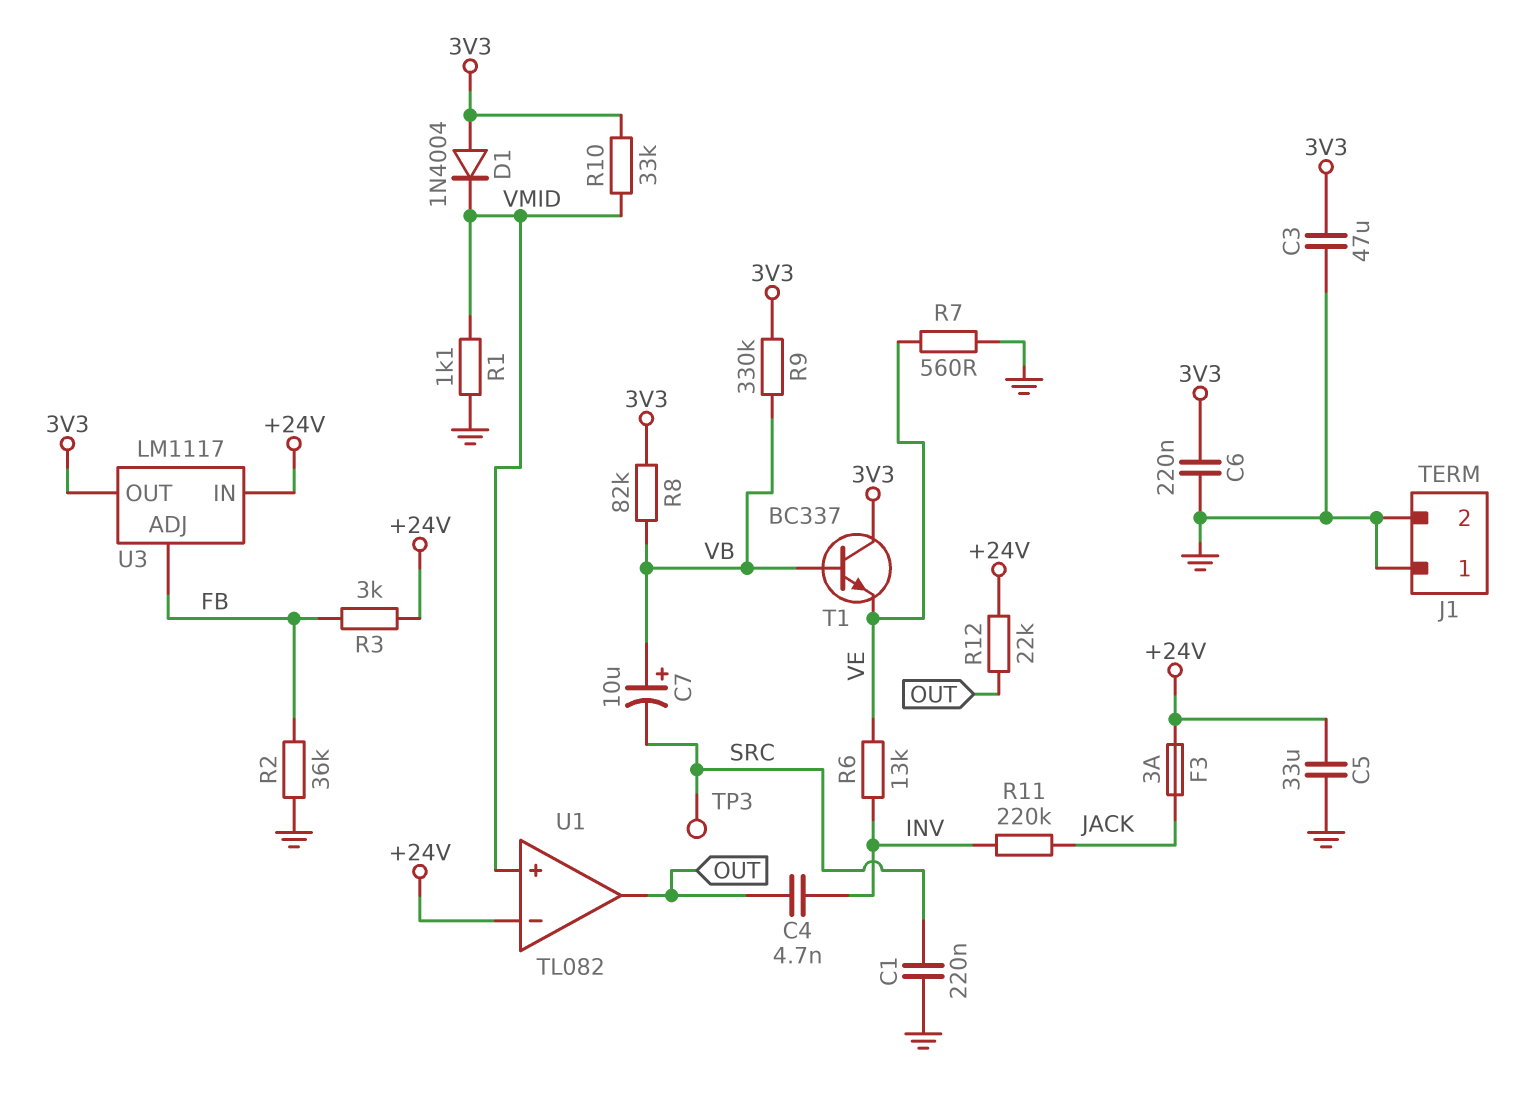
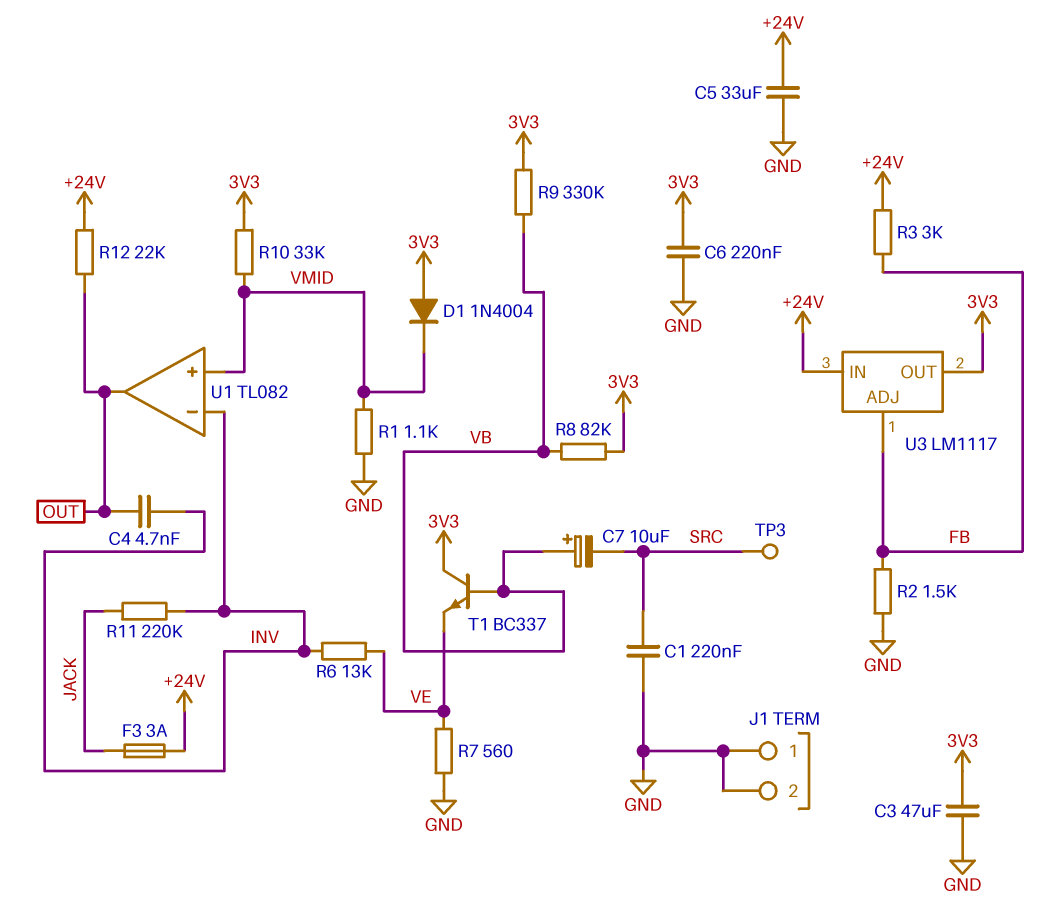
R2: 36k (FB, GND) -> 1.5k (FB, GND)
U1 pin in-: +24V -> INV

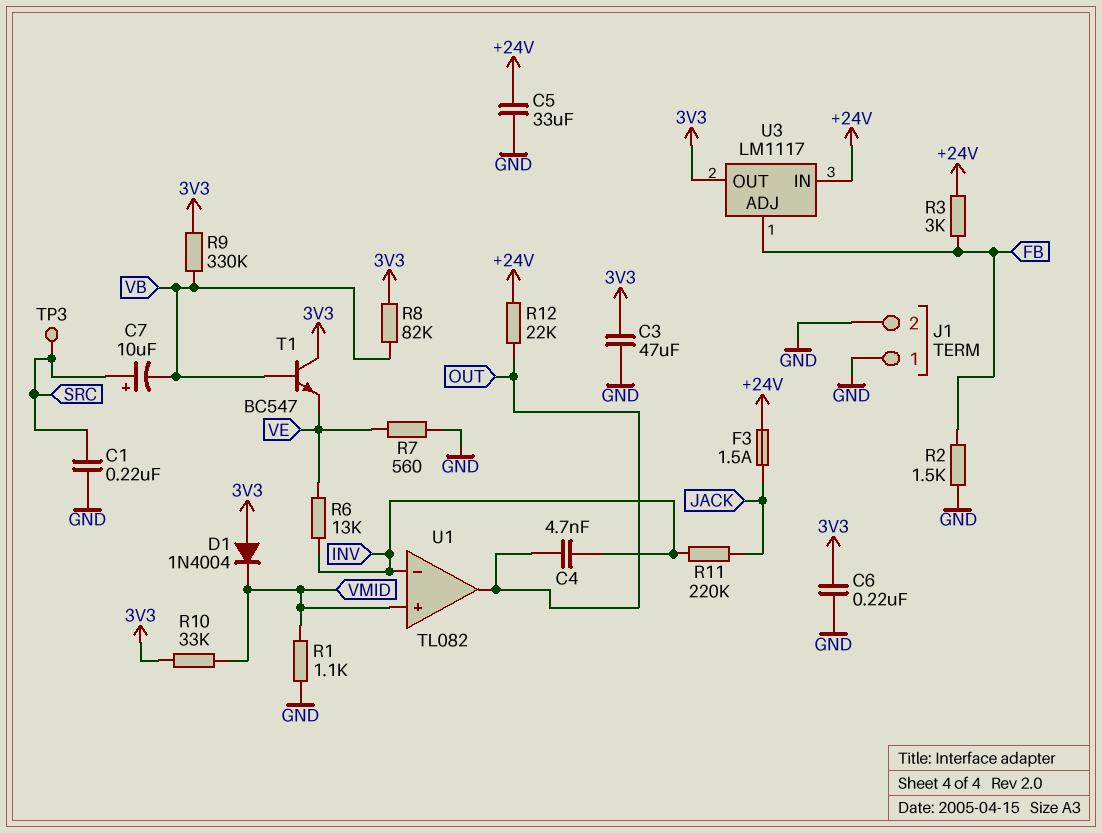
C7: 10uF (plus VB, minus SRC) -> 10uF (plus SRC, minus VB)
F3: 3A (+24V, JACK) -> 1.5A (+24V, JACK)
T1: NPN BC337 (B VB, C 3V3, E VE) -> NPN BC547 (B VB, C 3V3, E VE)

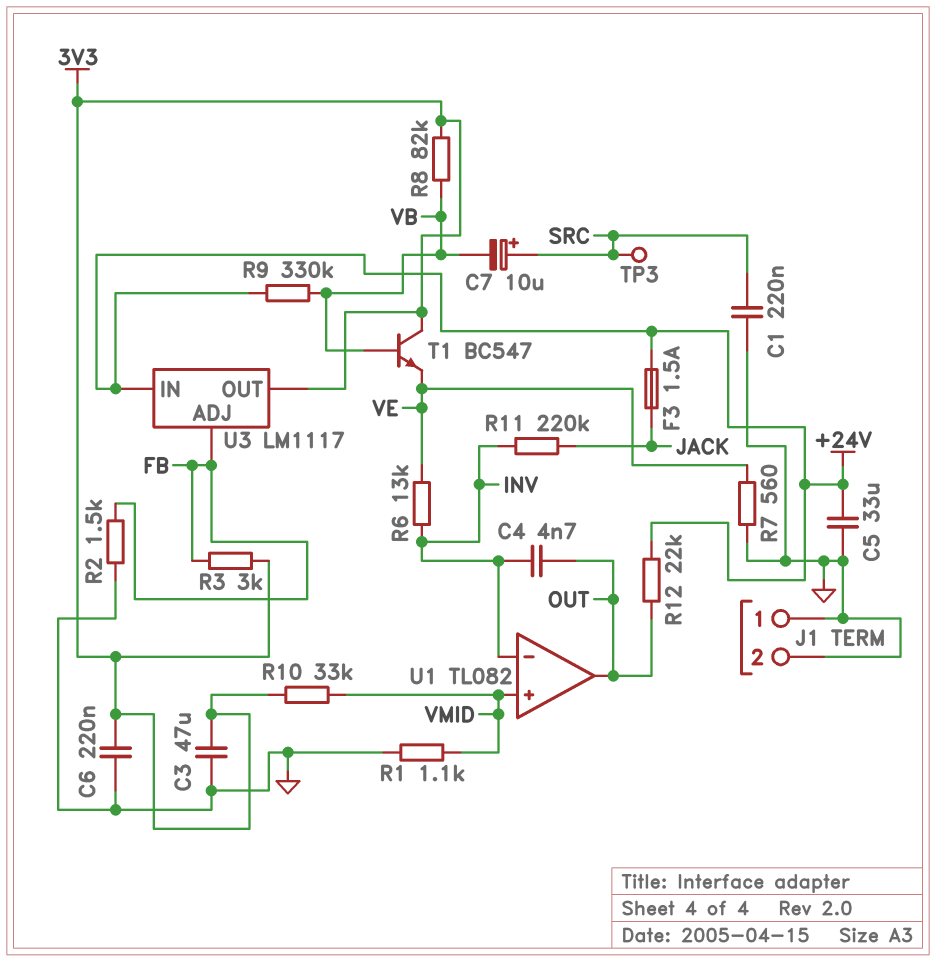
D1: diode 1N4004 (A 3V3, K VMID) -> none
R3: 3k (+24V, FB) -> 3k (3V3, FB)
R9: 330k (3V3, VB) -> 330k (+24V, VB)

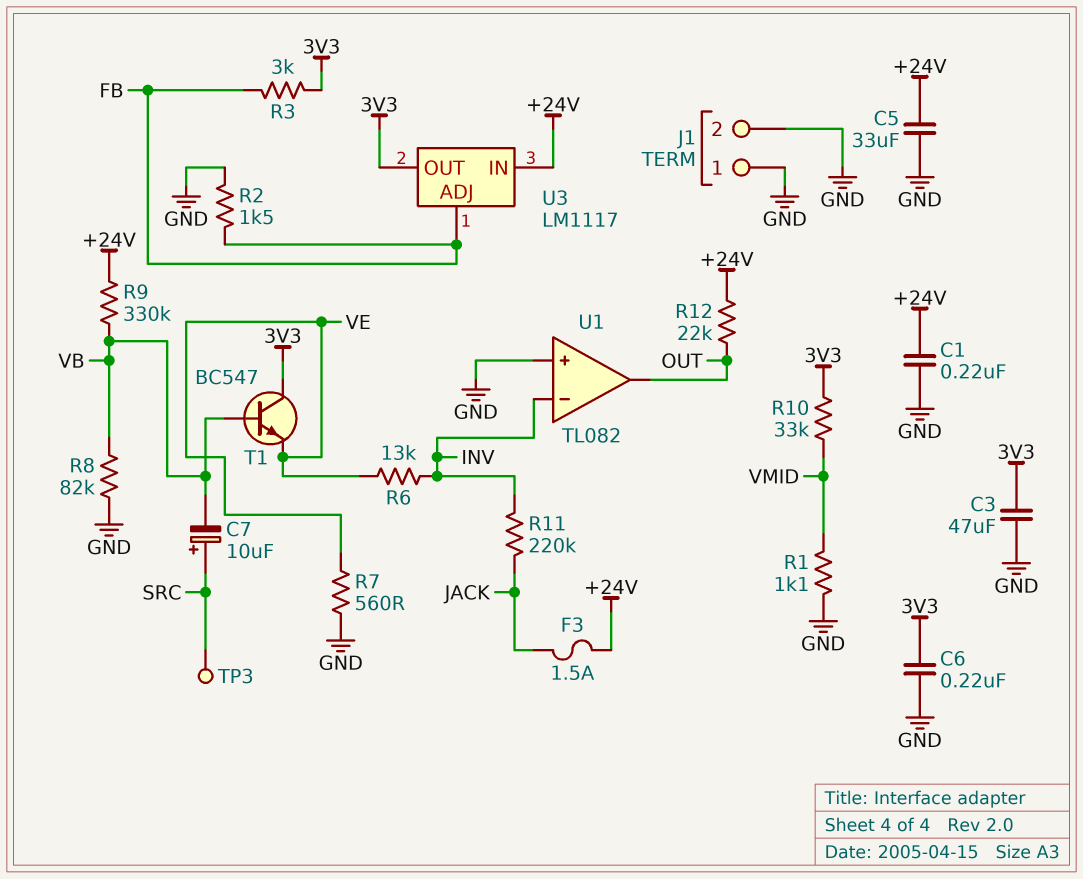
C1: 220nF (GND, SRC) -> 220nF (+24V, GND)
C4: 4.7nF (INV, OUT) -> none
R8: 82k (3V3, VB) -> 82k (GND, VB)
U1 pin in+: VMID -> GND

